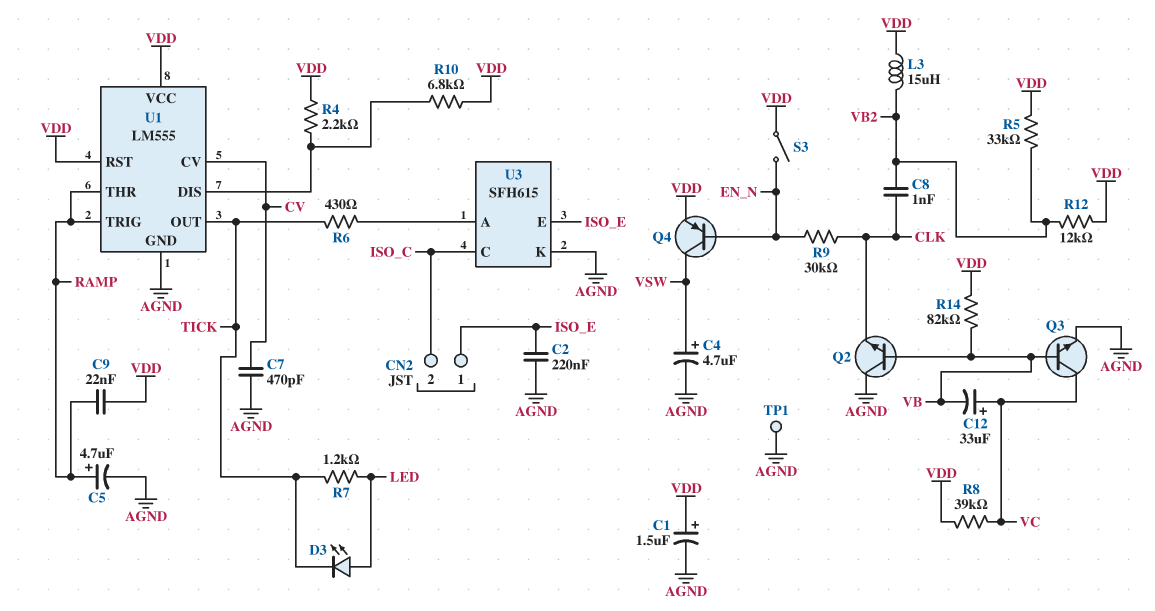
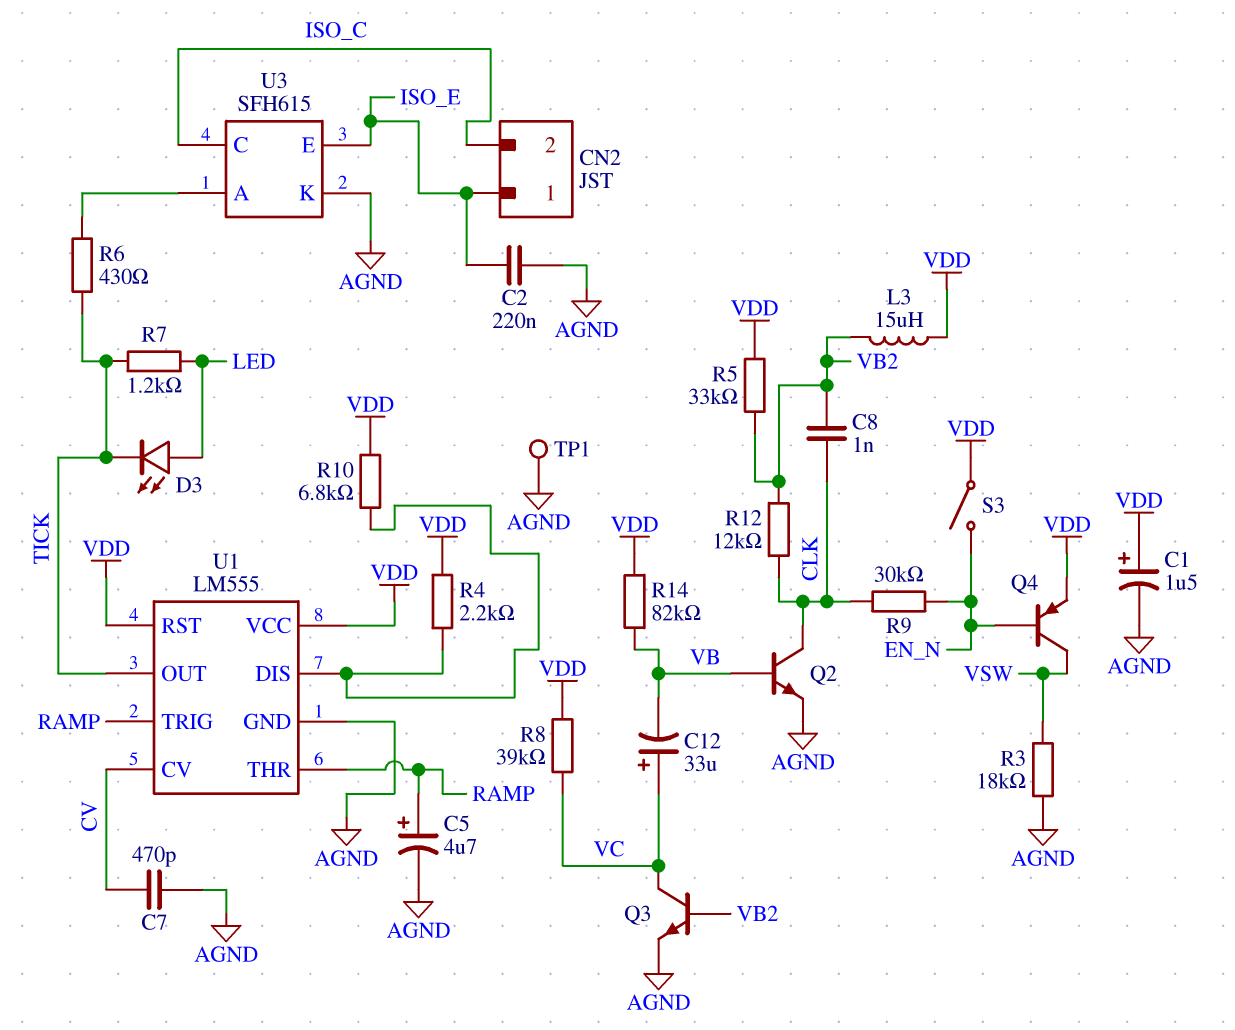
C4: 4.7uF (plus VSW, minus AGND) -> none
C9: 22nF (RAMP, VDD) -> none
Q2: NPN (B VB, C AGND, E CLK) -> NPN (B VB, C CLK, E AGND)
Q3: NPN (B VB, C VC, E AGND) -> NPN (B VB2, C VC, E AGND)
R3: none -> 18k (AGND, VSW)
R12: 12k (VB2, VDD) -> 12k (CLK, VB2)

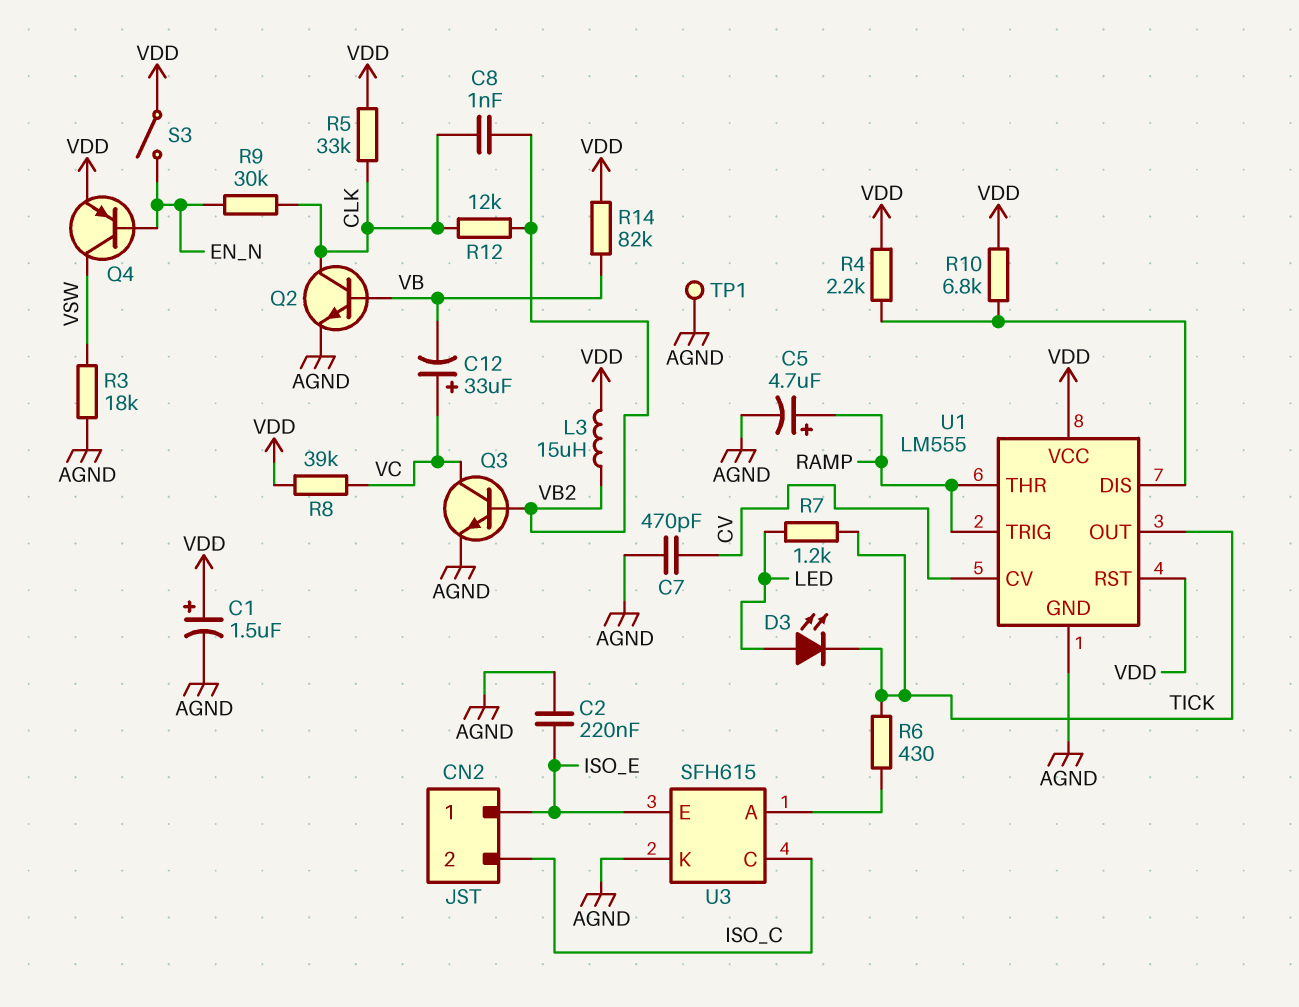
R5: 33k (VB2, VDD) -> 33k (CLK, VDD)

